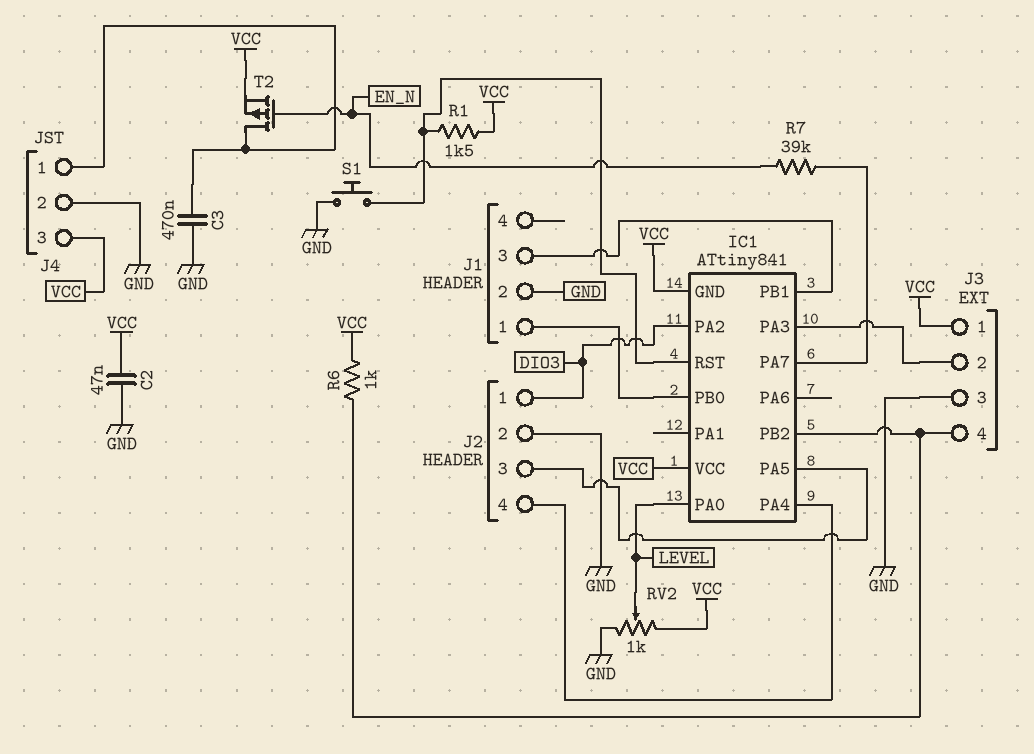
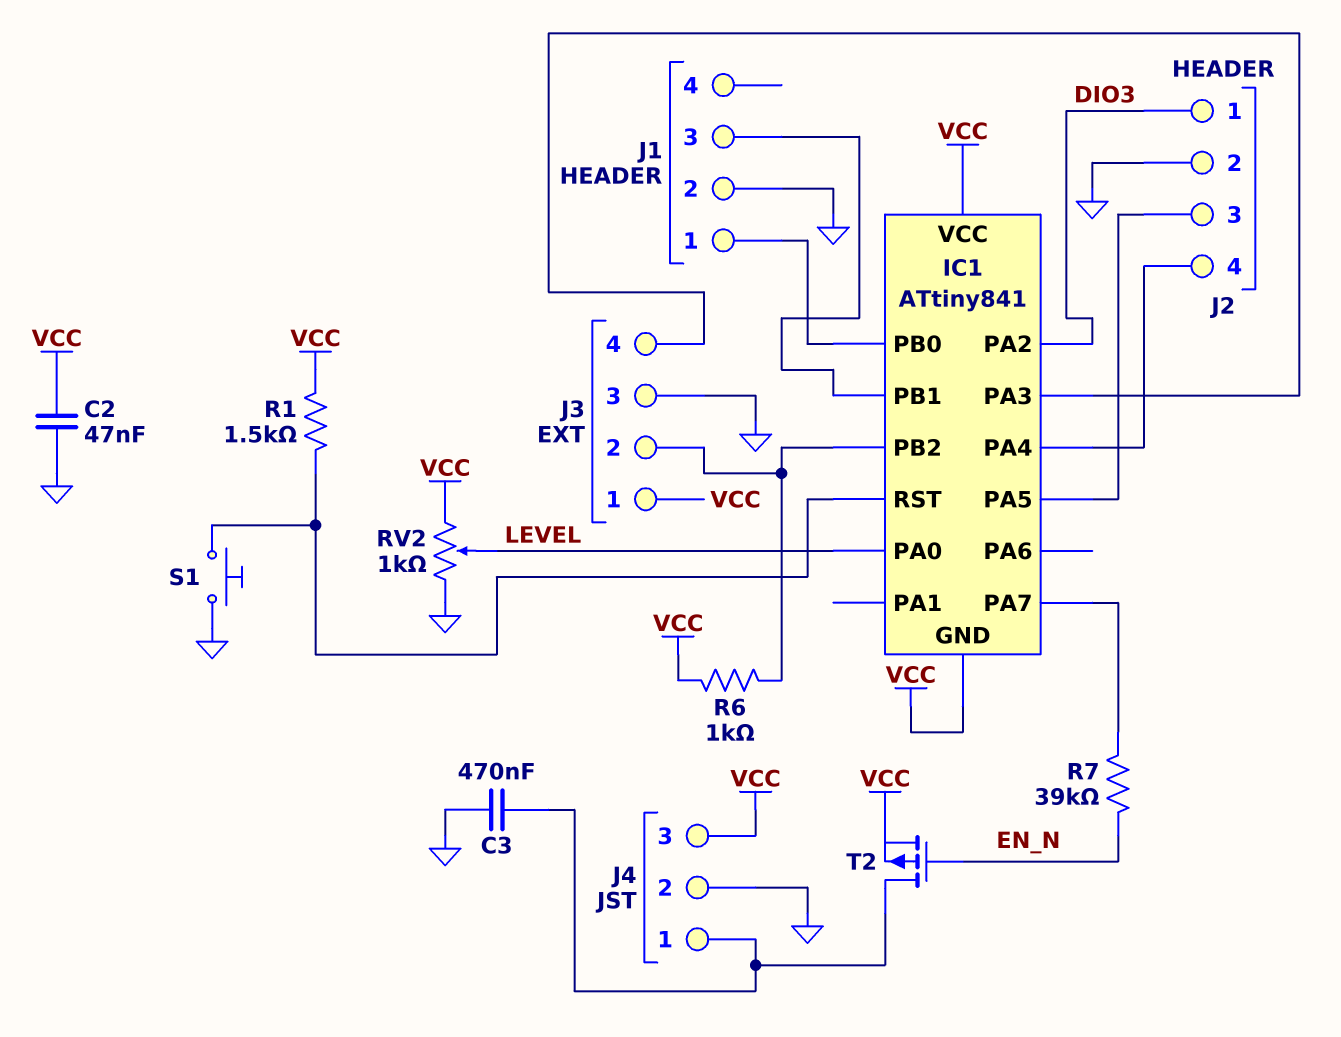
J3 pin 2: IC1/PA3 -> IC1/PB2
J3 pin 4: IC1/PB2 -> IC1/PA3

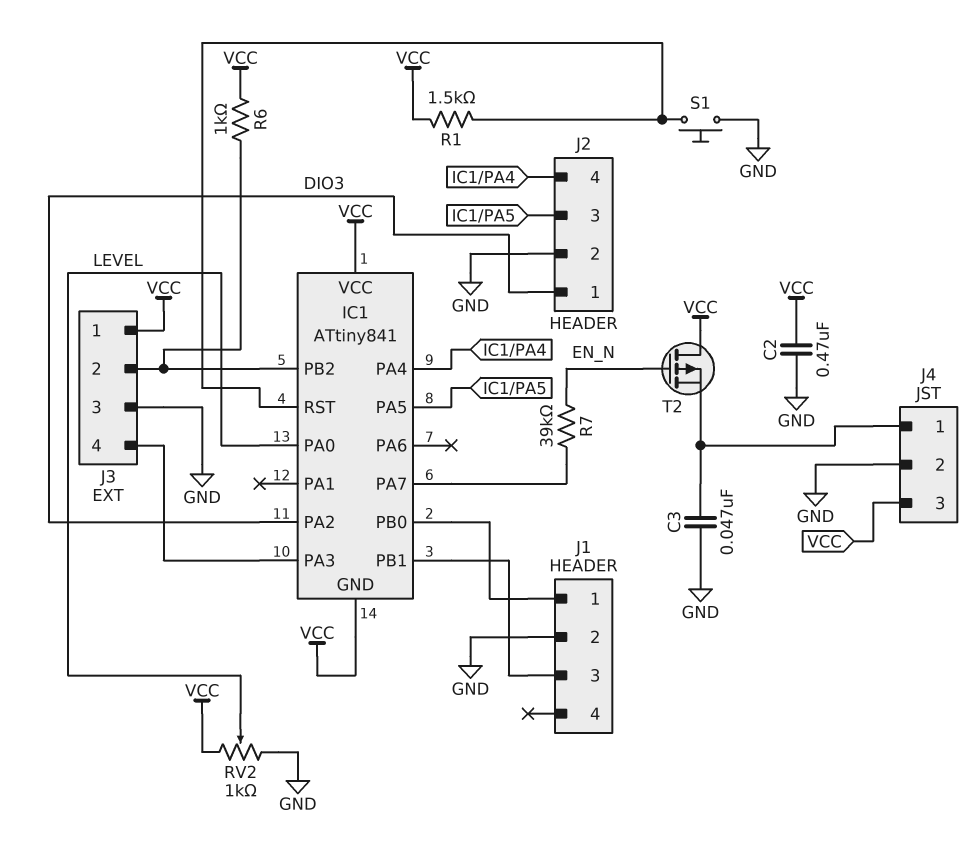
C2: 47nF (GND, VCC) -> 470nF (GND, VCC)
C3: 470nF (GND, J4/1) -> 47nF (GND, J4/1)
T2: PMOS (G EN_N, D J4/1, S VCC) -> PMOS (G EN_N, D VCC, S J4/1)

